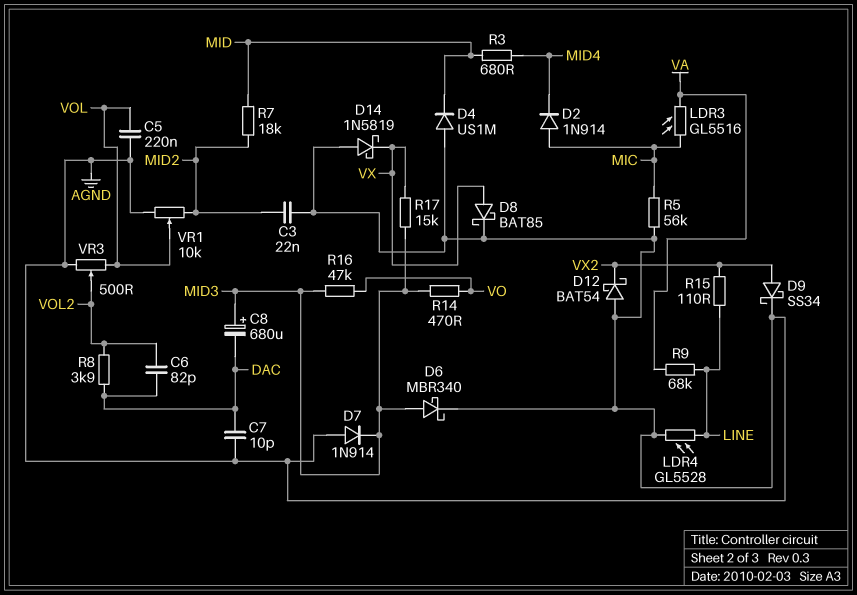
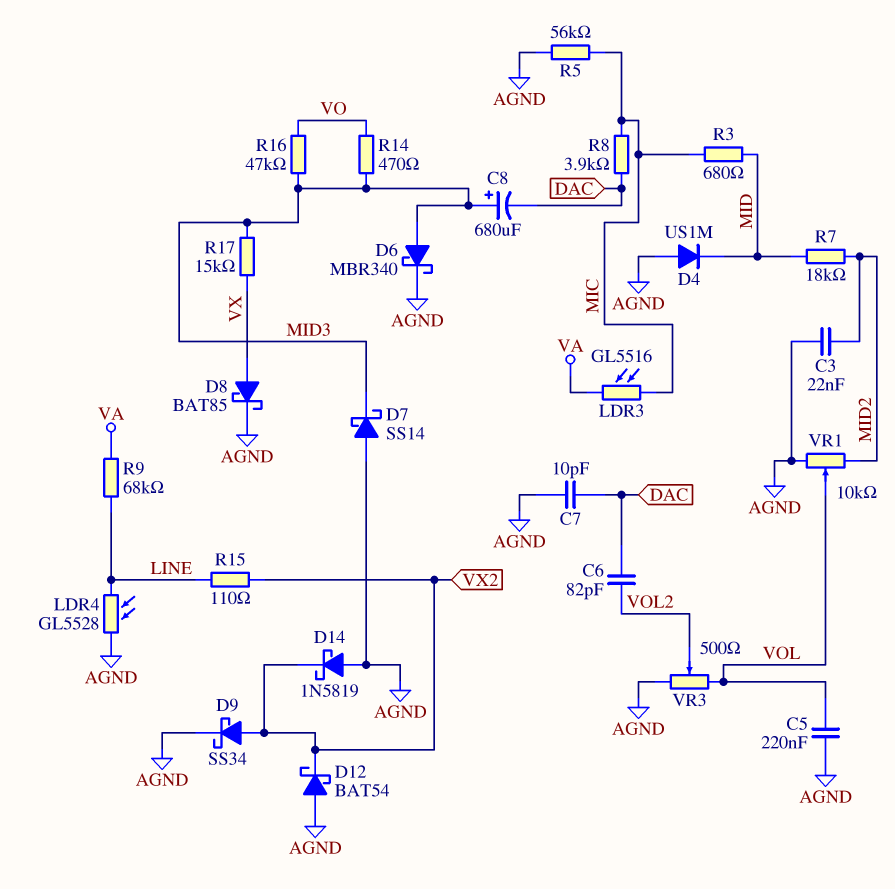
D2: diode 1N914 (A MIC, K MID4) -> none
D7: diode 1N914 (A AGND, K MID3) -> schottky SS14 (A AGND, K MID3)
D14: schottky 1N5819 (A AGND, K VX) -> schottky 1N5819 (A AGND, K VX2)
R3: 680 (MID, MID4) -> 680 (MIC, MID)
R8: 3.9k (DAC, VOL2) -> 3.9k (DAC, MIC)

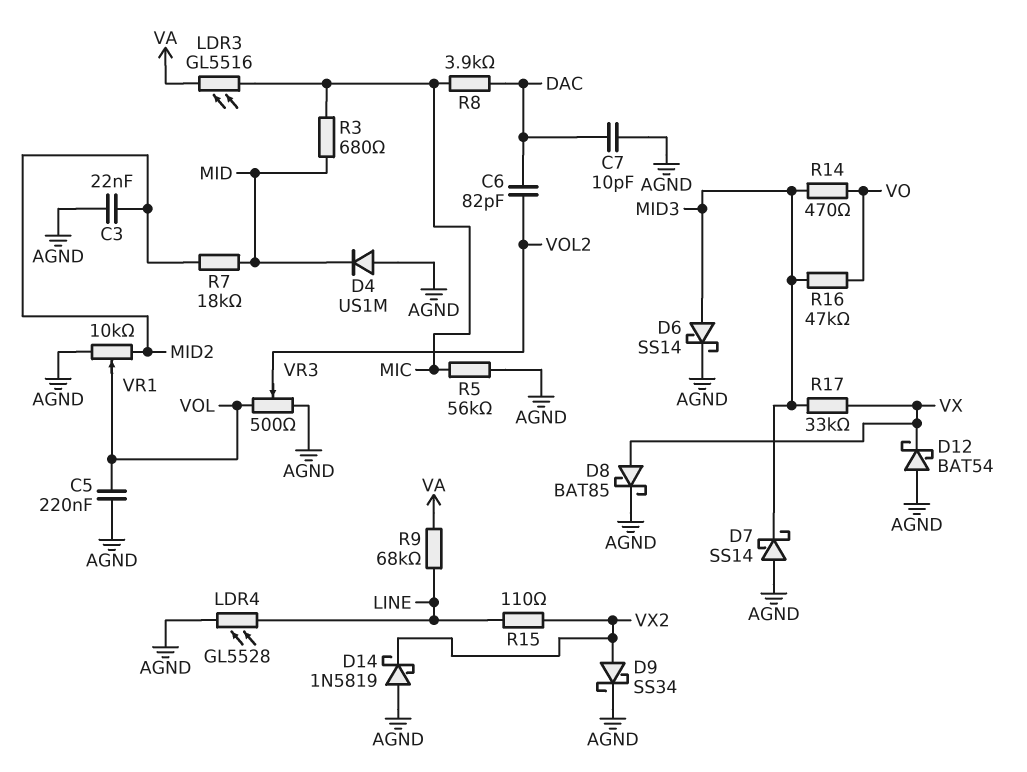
C8: 680uF (plus MID3, minus DAC) -> none
D6: schottky MBR340 (A MID3, K AGND) -> schottky SS14 (A MID3, K AGND)
D12: schottky BAT54 (A AGND, K VX2) -> schottky BAT54 (A AGND, K VX)
R17: 15k (MID3, VX) -> 33k (MID3, VX)

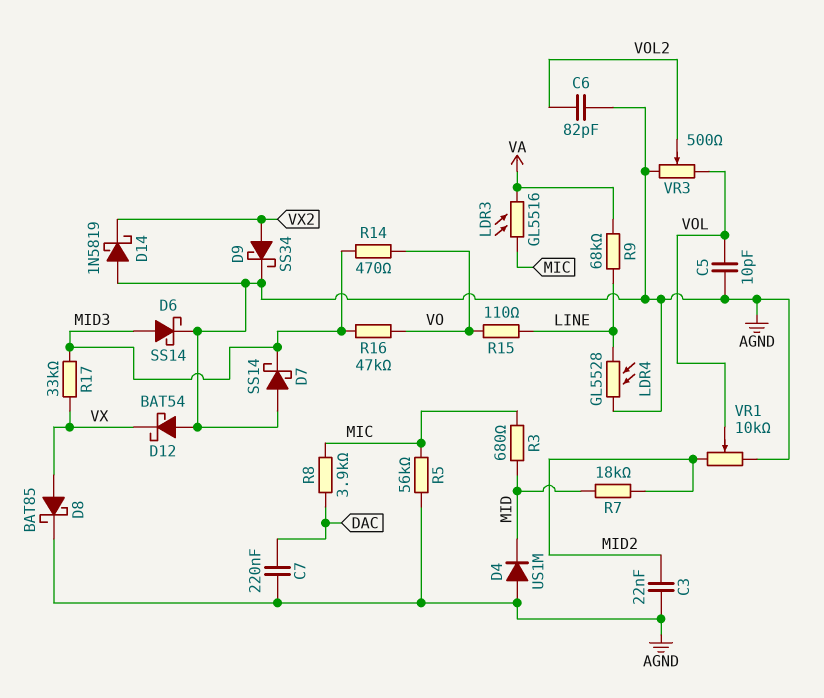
C5: 220nF (AGND, VOL) -> 10pF (AGND, VOL)
C6: 82pF (DAC, VOL2) -> 82pF (AGND, VOL2)
C7: 10pF (AGND, DAC) -> 220nF (AGND, DAC)
R15: 110 (LINE, VX2) -> 110 (LINE, VO)

